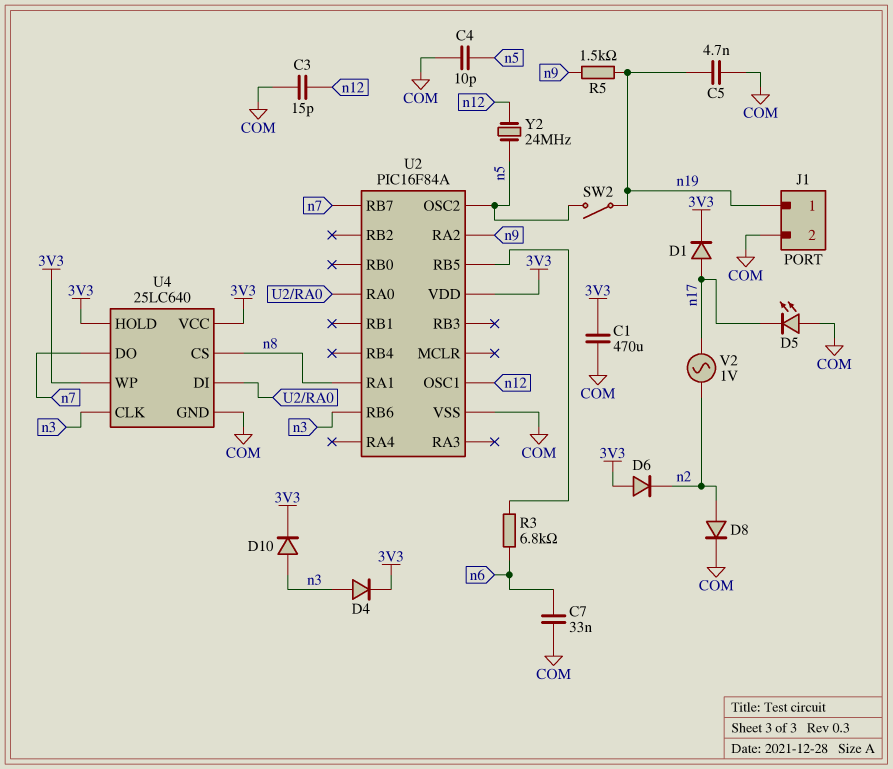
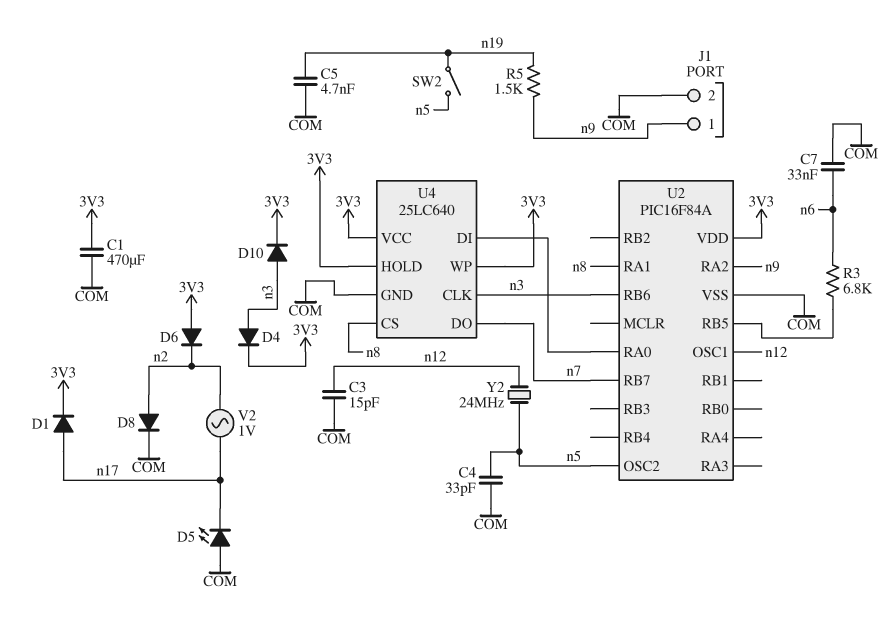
C4: 10pF (COM, n5) -> 33pF (COM, n5)
J1 pin 1: n19 -> n9

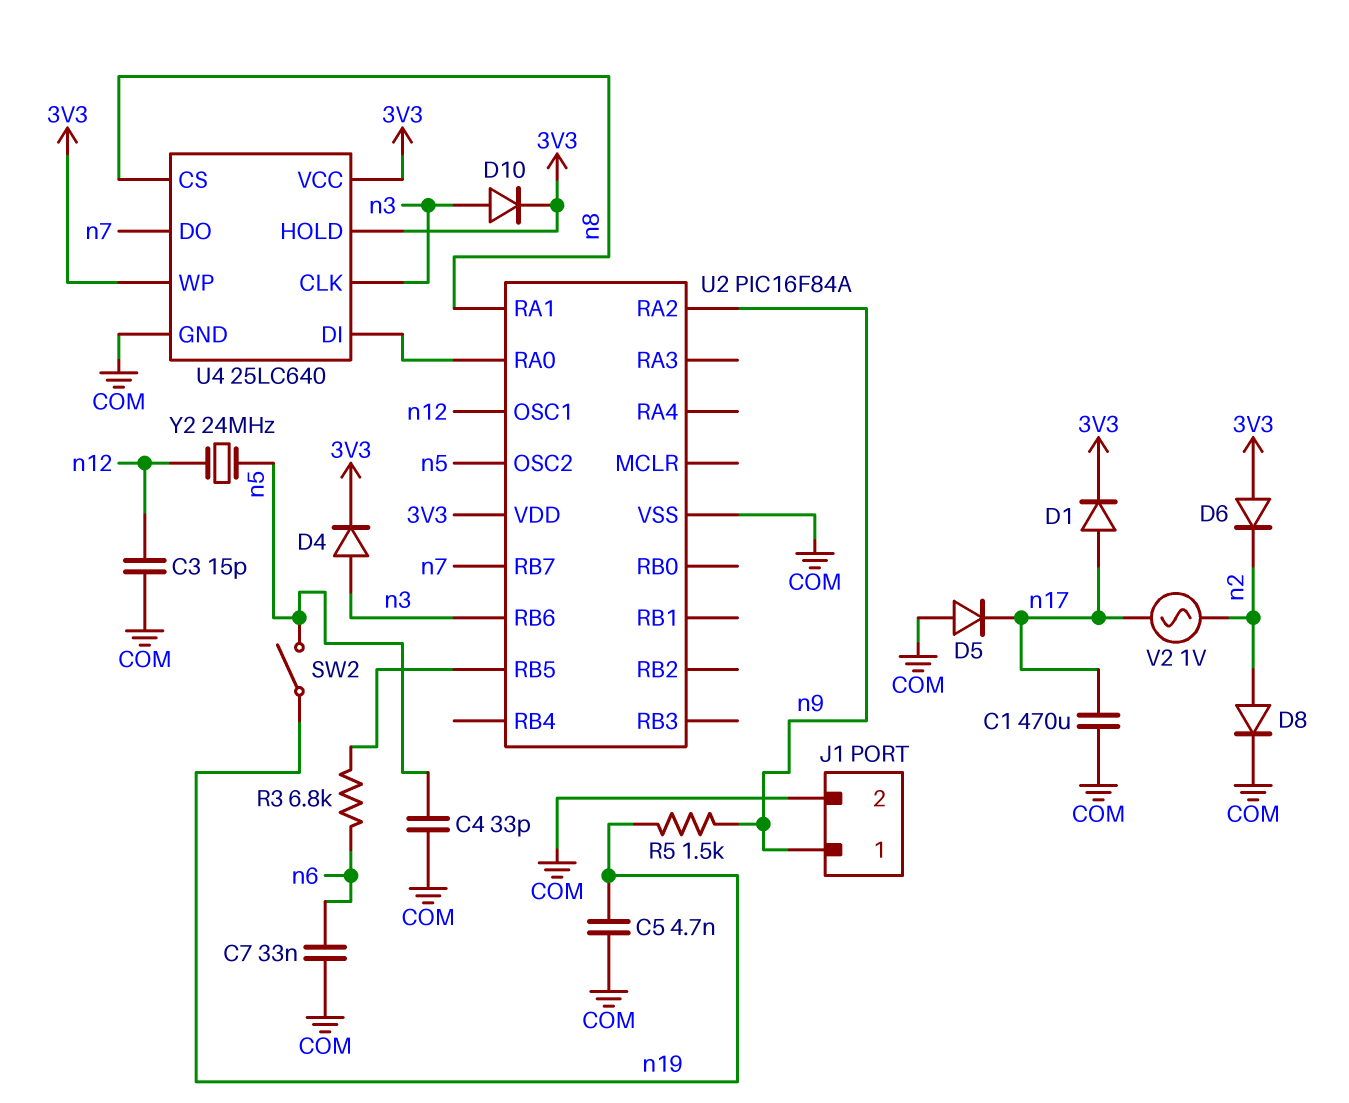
C1: 470uF (3V3, COM) -> 470uF (COM, n17)
D5: LED (A COM, K n17) -> diode (A COM, K n17)

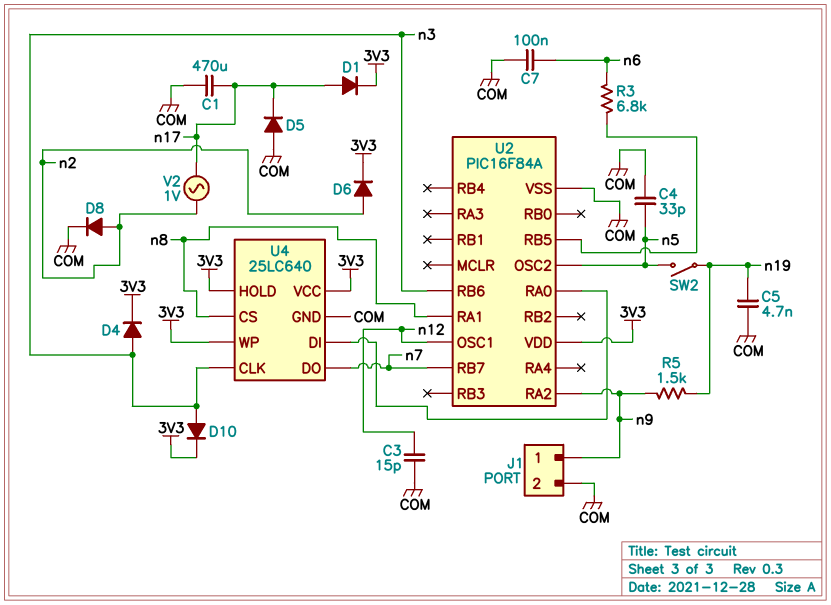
C7: 33nF (COM, n6) -> 100nF (COM, n6)
D6: diode (A 3V3, K n2) -> diode (A n2, K 3V3)
Y2: 24MHz (n5, n12) -> none

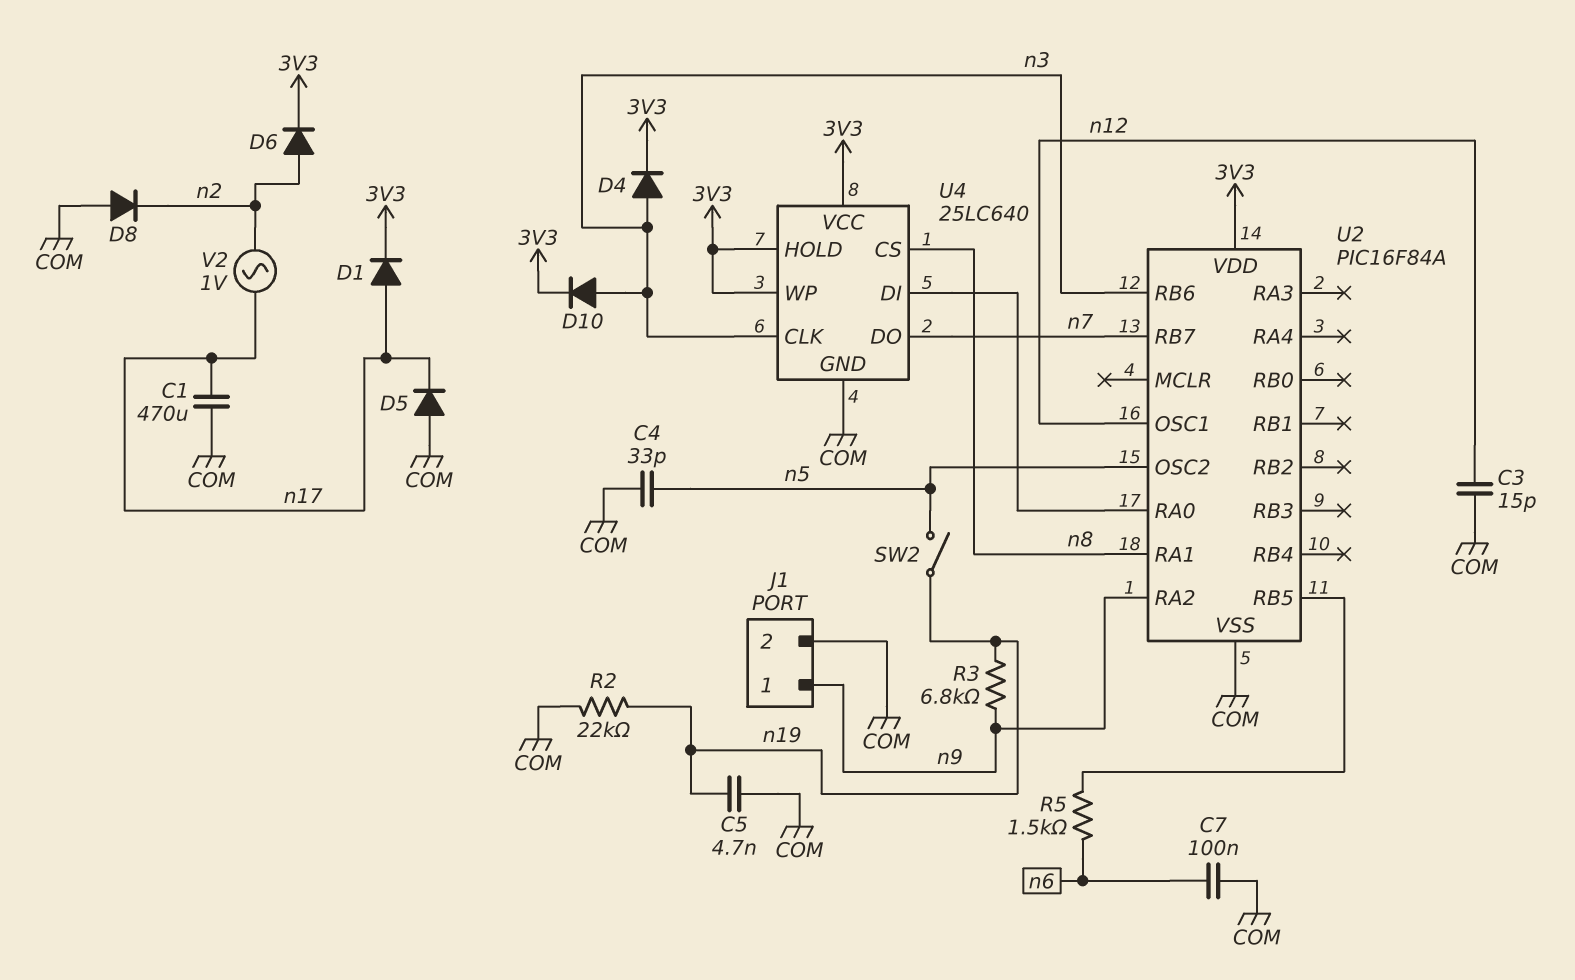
D8: diode (A n2, K COM) -> diode (A COM, K n2)
R2: none -> 22k (COM, n19)
R3: 6.8k (U2/RB5, n6) -> 6.8k (n9, n19)
R5: 1.5k (n9, n19) -> 1.5k (U2/RB5, n6)

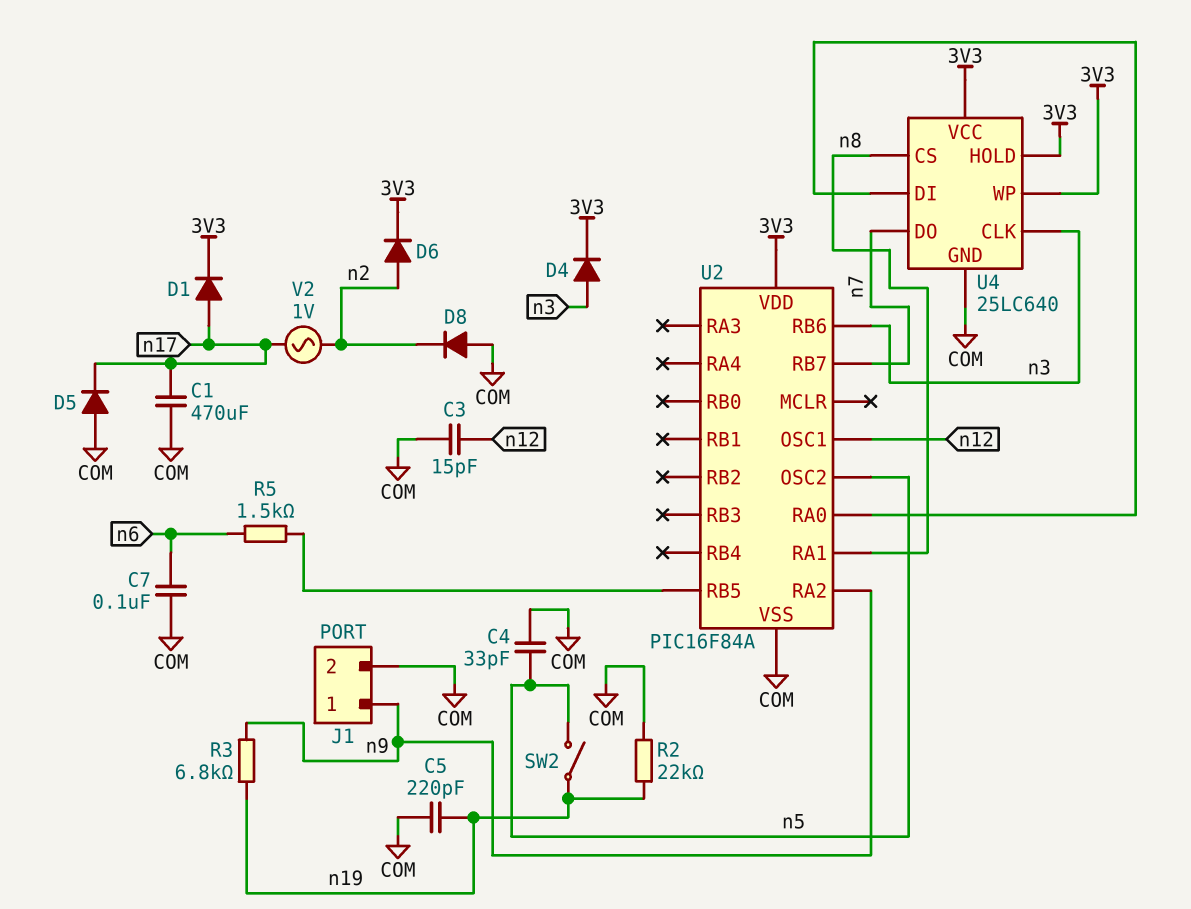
C5: 4.7nF (COM, n19) -> 220pF (COM, n19)
D10: diode (A n3, K 3V3) -> none

